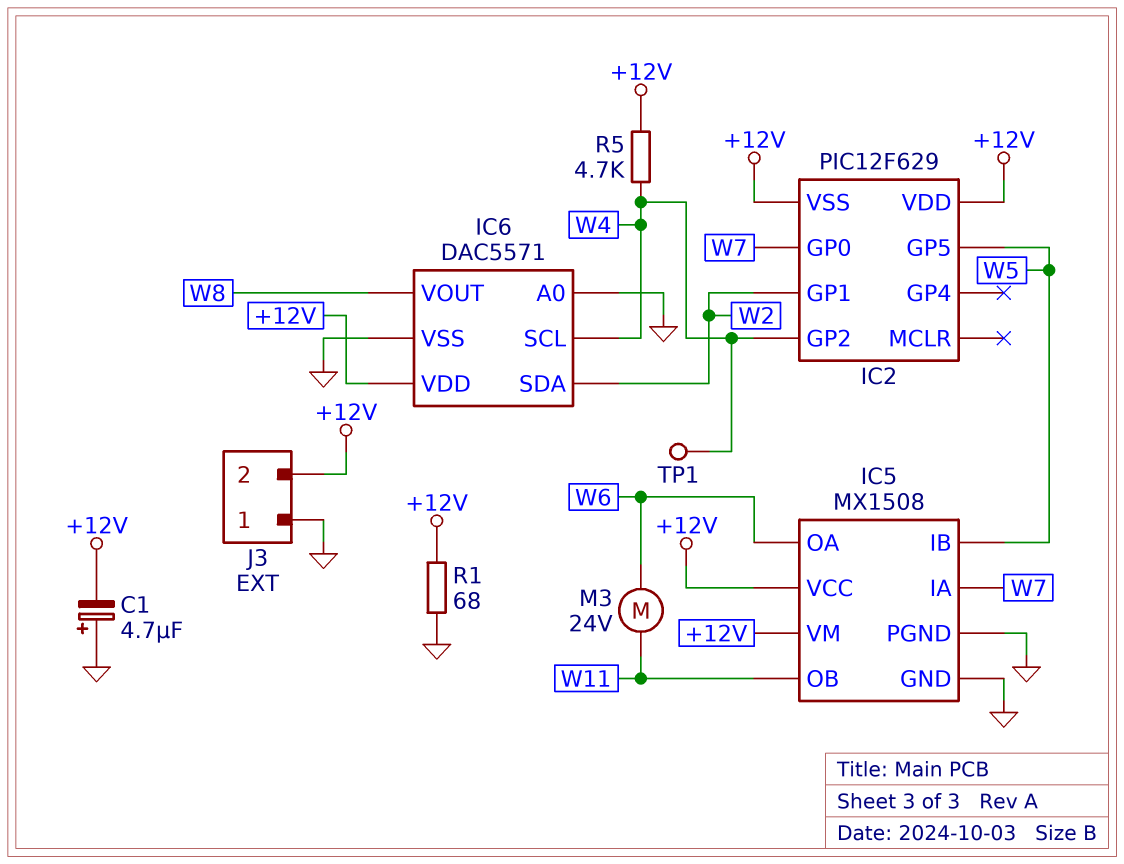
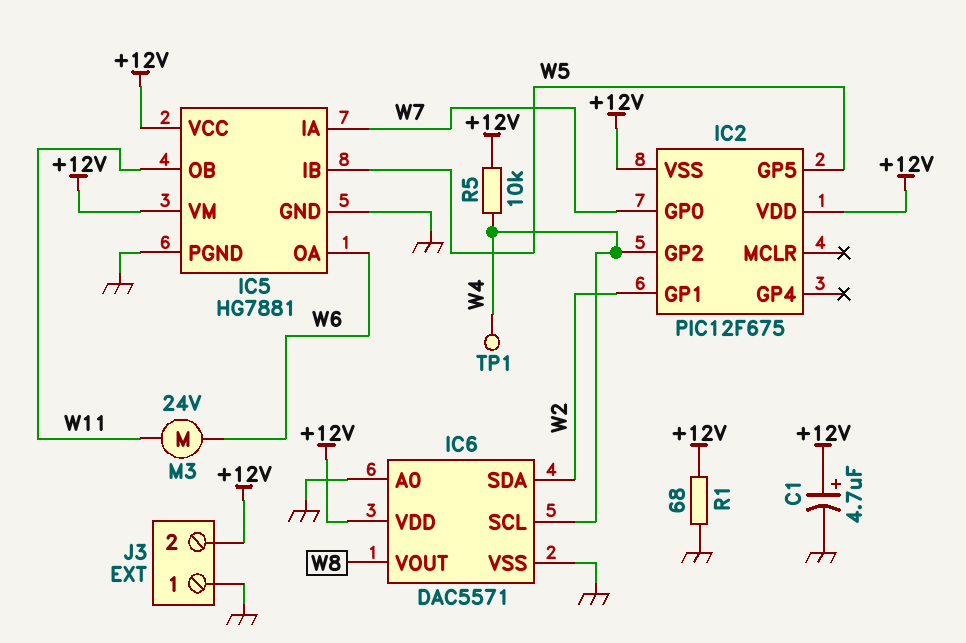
C1: 4.7uF (plus GND, minus +12V) -> 4.7uF (plus +12V, minus GND)
IC2: PIC12F629 -> PIC12F675
IC5: MX1508 -> HG7881
R5: 4.7k (+12V, W4) -> 10k (+12V, W4)

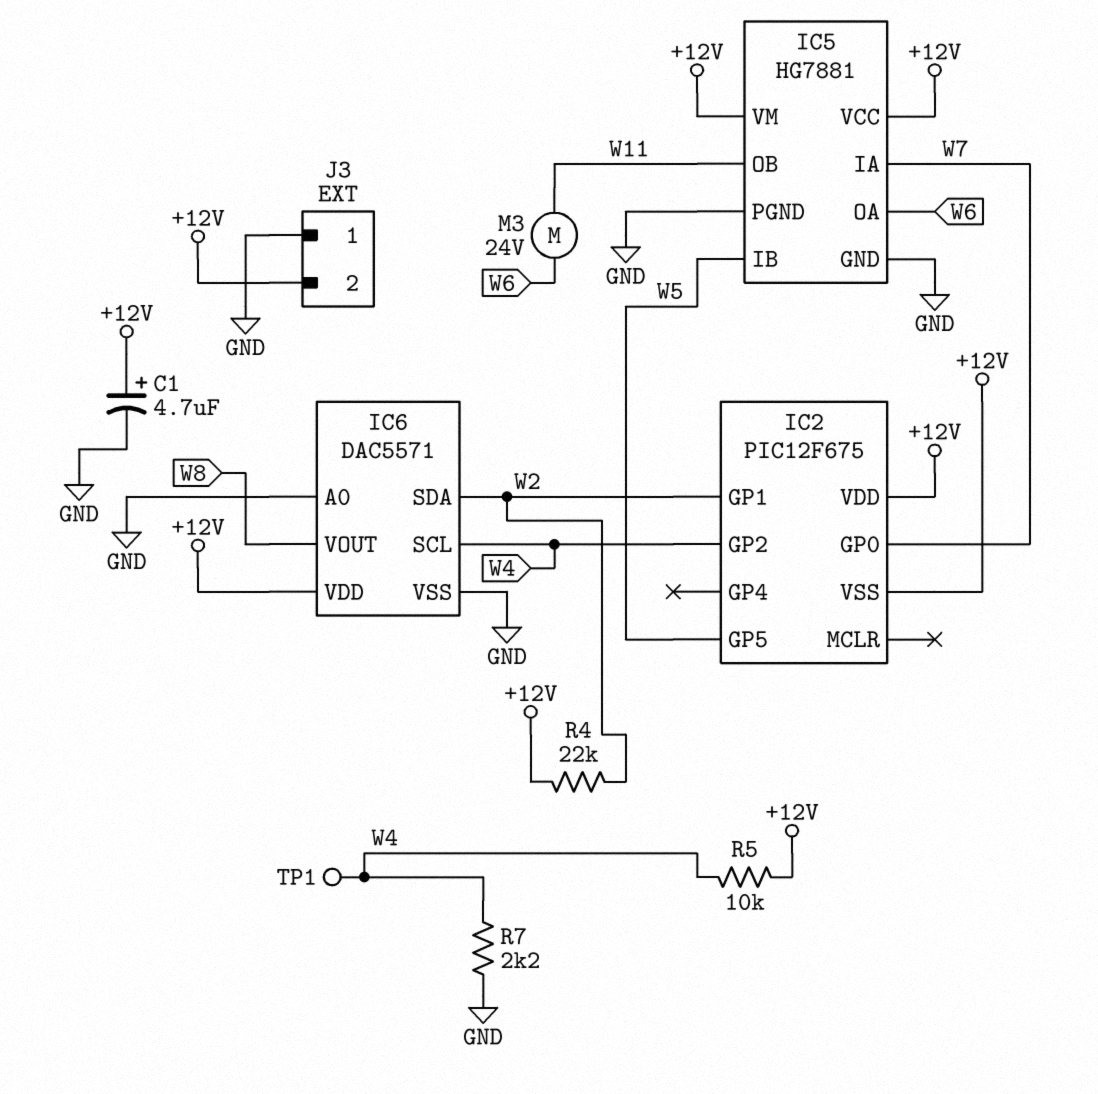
R1: 68 (+12V, GND) -> none
R4: none -> 22k (+12V, W2)
R7: none -> 2.2k (GND, W4)

